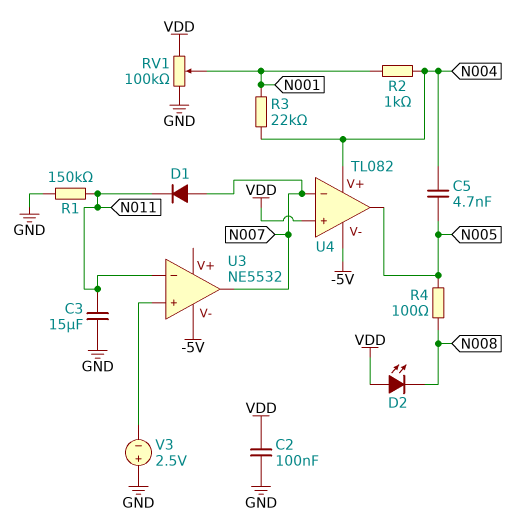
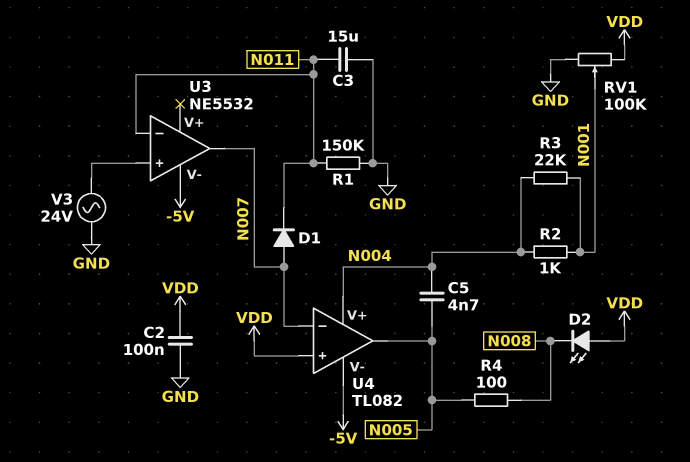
V3: 2.5V (plus GND, minus U3/in+) -> AC 24V (GND, U3/in+)

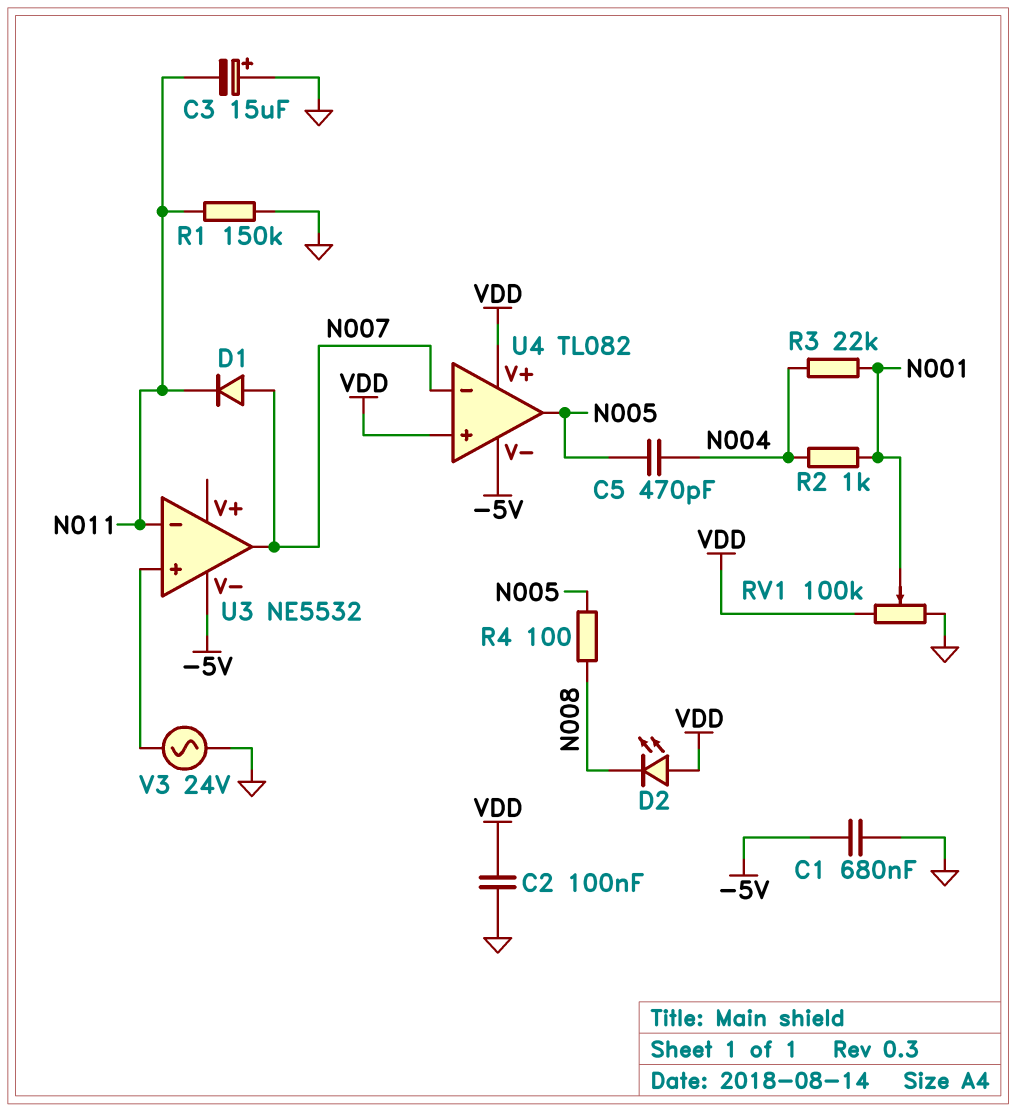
C1: none -> 680nF (-5V, GND)
C3: 15uF (GND, N011) -> 15uF (plus GND, minus N011)
C5: 4.7nF (N004, N005) -> 470pF (N004, N005)
U4 pin V+: N004 -> VDD

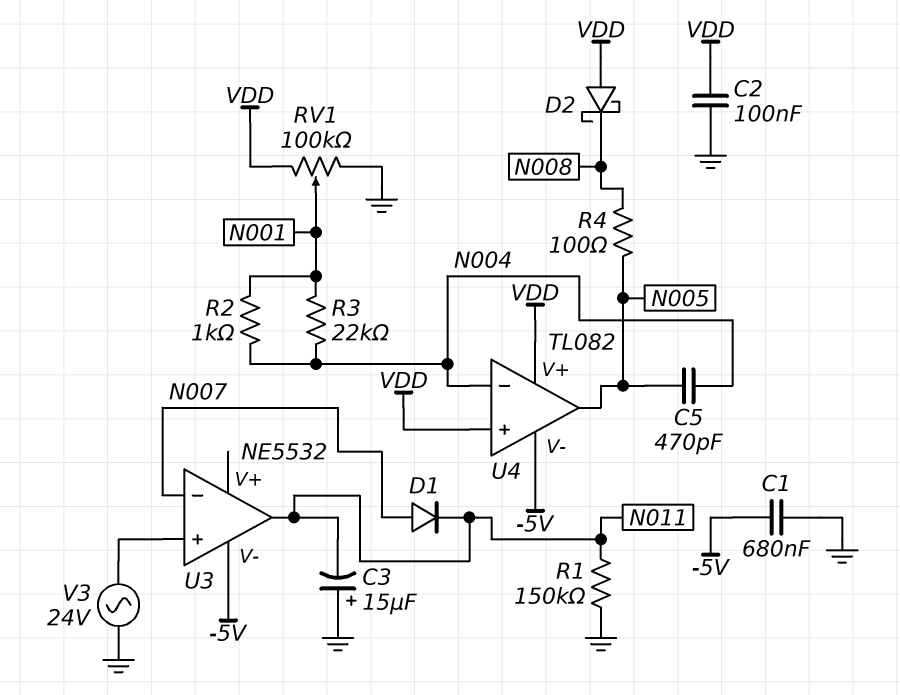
D2: LED (A VDD, K N008) -> schottky (A VDD, K N008)
U3 pin in-: N011 -> N007
U3 pin out: N007 -> N011
U4 pin in-: N007 -> N004

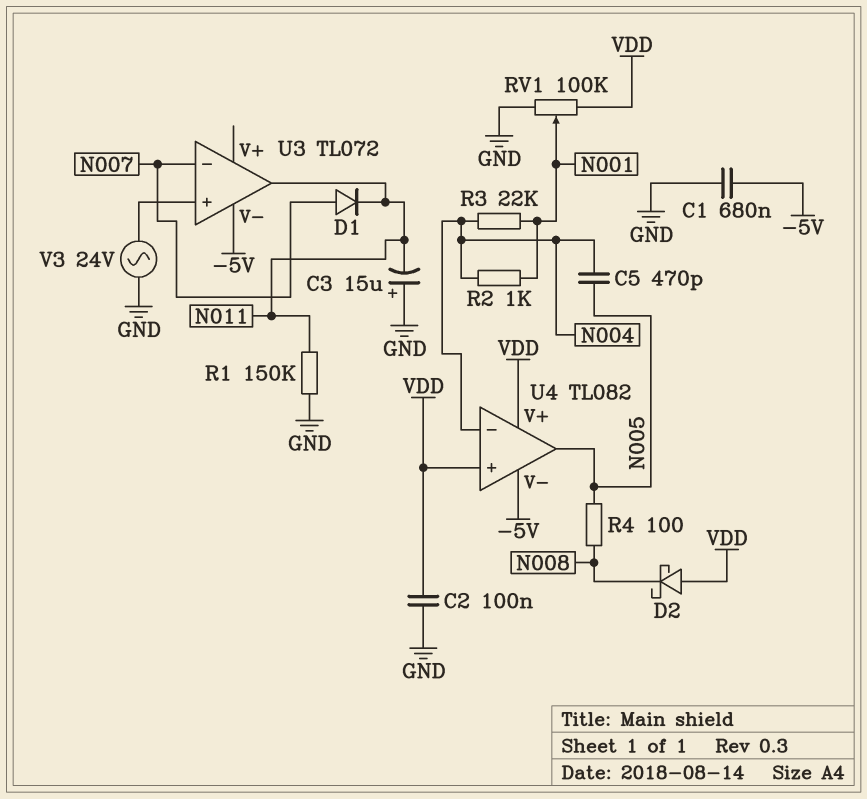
U3: NE5532 -> TL072

